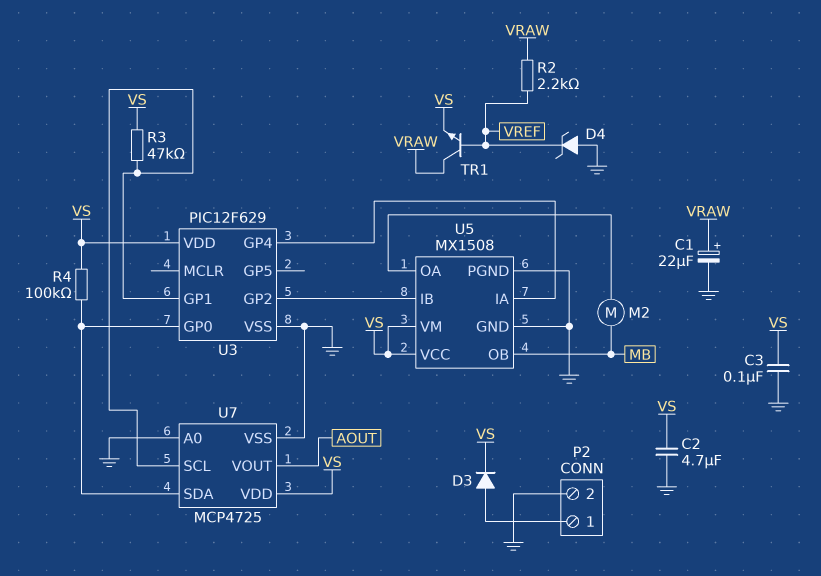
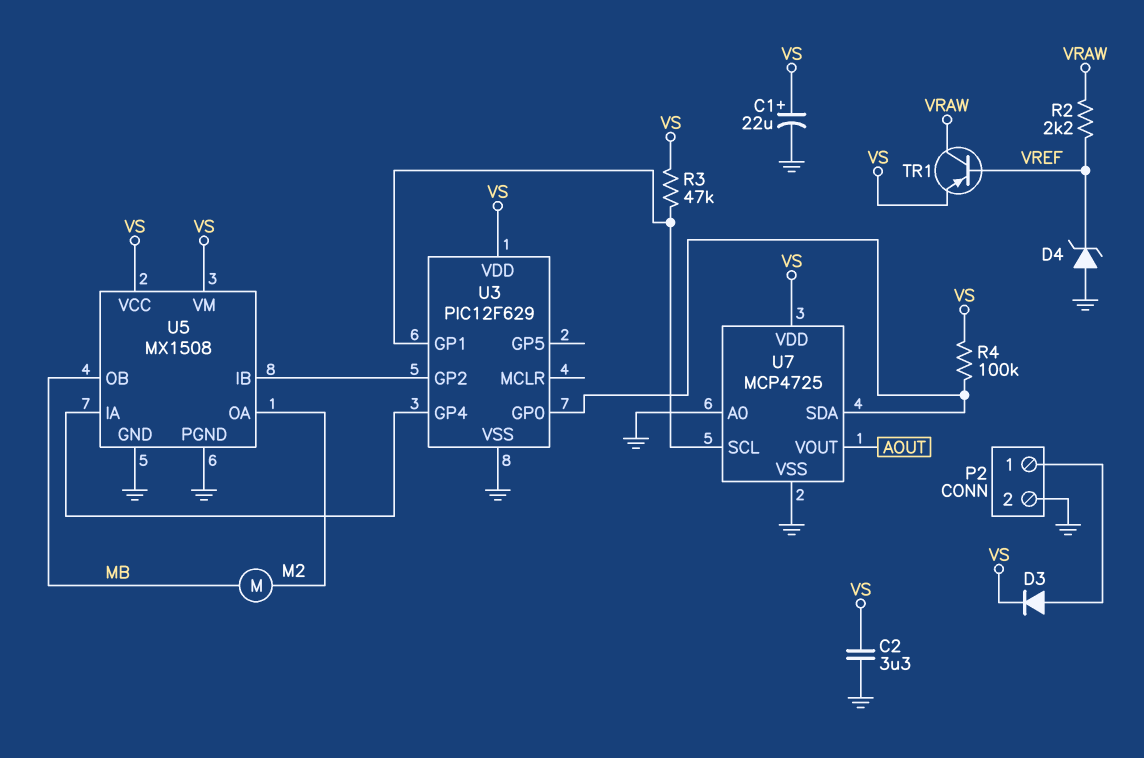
C1: 22uF (plus VRAW, minus GND) -> 22uF (plus VS, minus GND)
C2: 4.7uF (GND, VS) -> 3.3uF (GND, VS)
C3: 100nF (GND, VS) -> none
TR1: NPN (B VREF, C VRAW, E VS) -> PNP (B VREF, C VRAW, E VS)

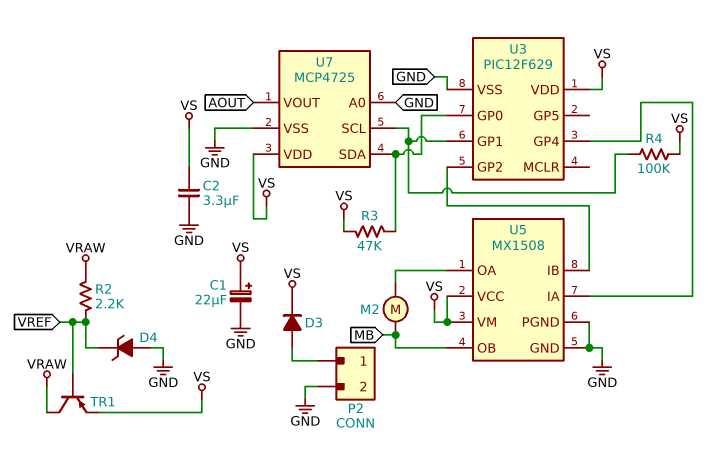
R3: 47k (U3/GP1, VS) -> 47k (U3/GP0, VS)
R4: 100k (U3/GP0, VS) -> 100k (U3/GP1, VS)

